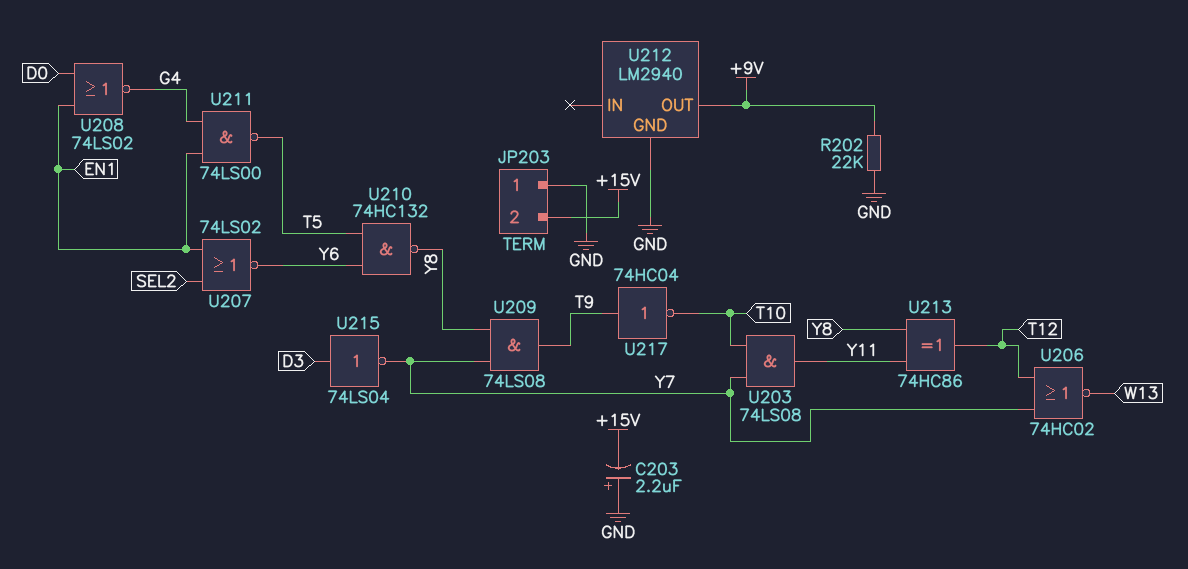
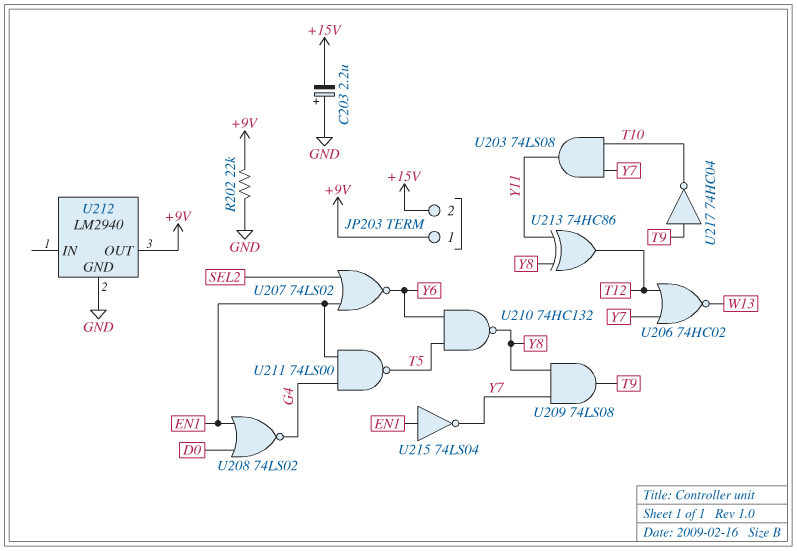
JP203 pin 1: GND -> +9V
U215: NOT 74LS04 (in D3, out Y7) -> NOT 74LS04 (in EN1, out Y7)

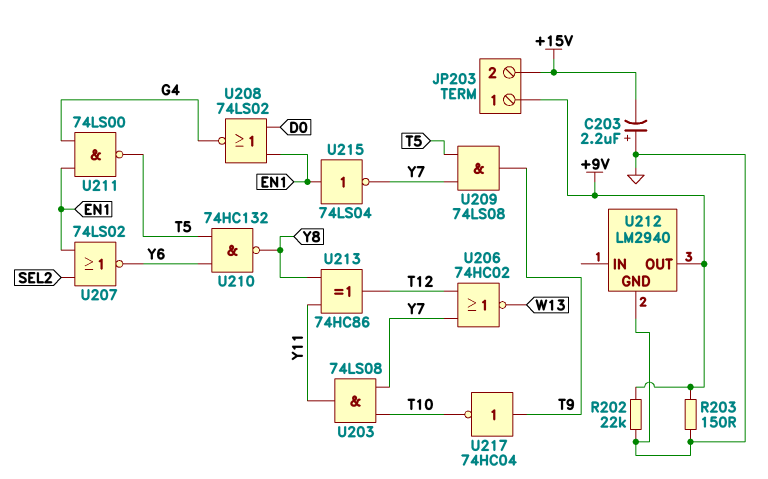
R203: none -> 150 (+9V, GND)
U209: AND 74LS08 (in Y7, in Y8, out T9) -> AND 74LS08 (in T5, in Y7, out T9)

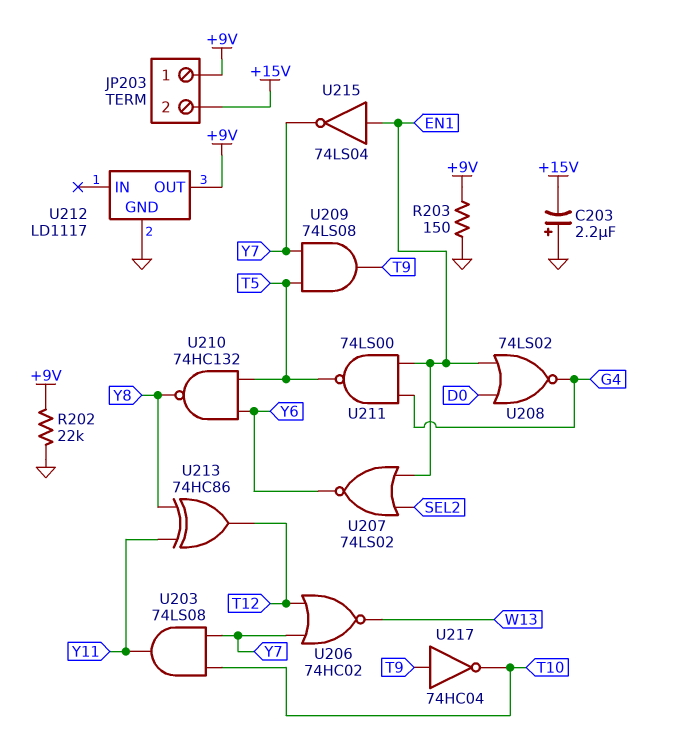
U212: LM2940 -> LD1117

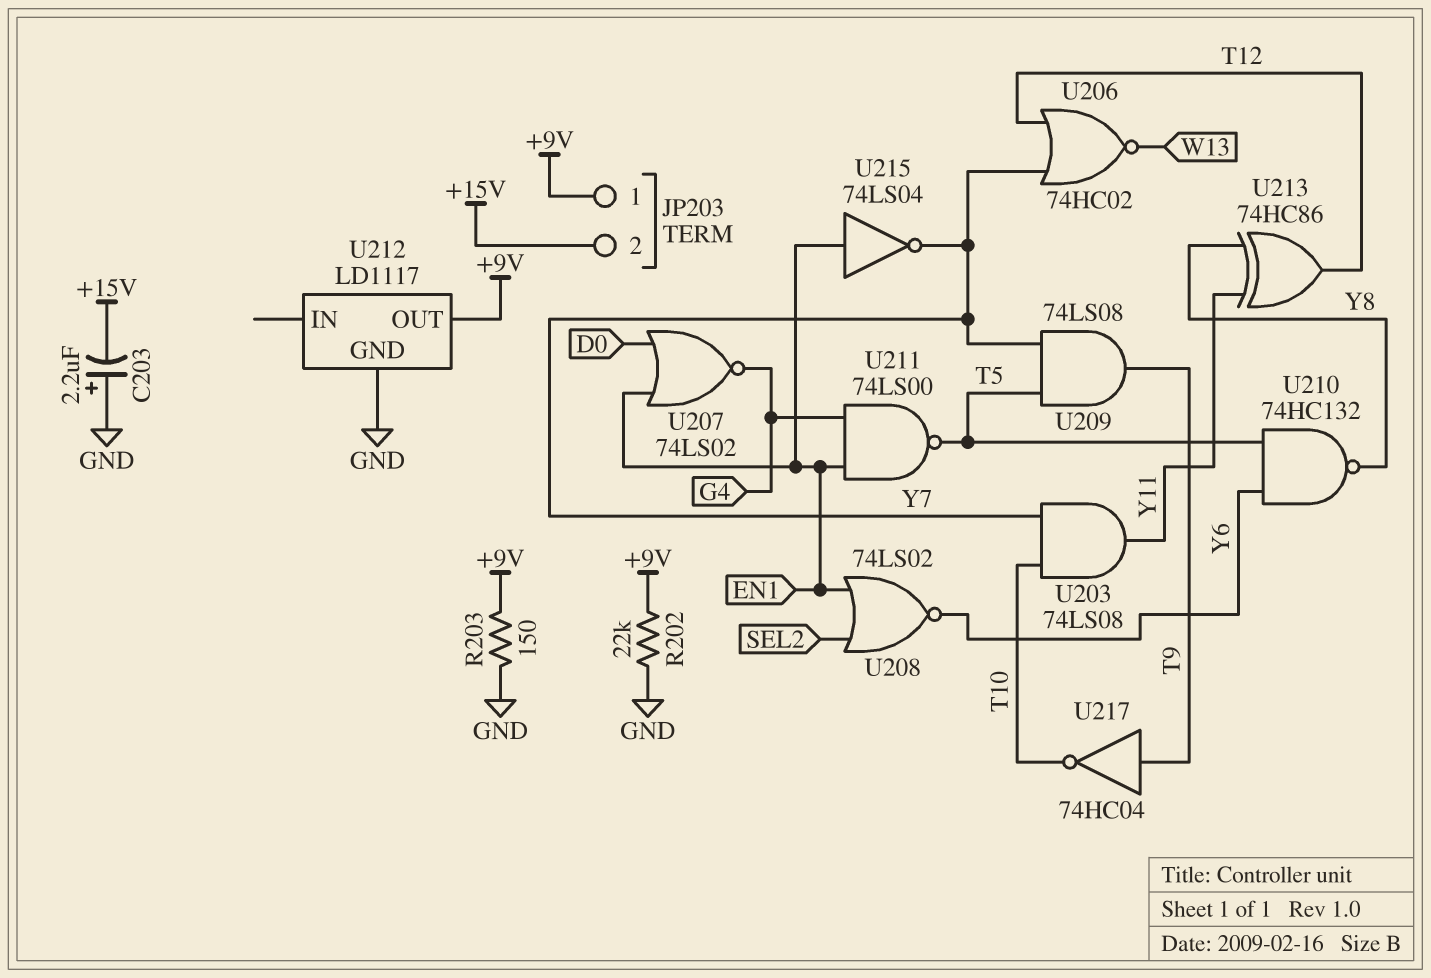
U207: NOR 74LS02 (in EN1, in SEL2, out Y6) -> NOR 74LS02 (in D0, in EN1, out G4)
U208: NOR 74LS02 (in D0, in EN1, out G4) -> NOR 74LS02 (in EN1, in SEL2, out Y6)

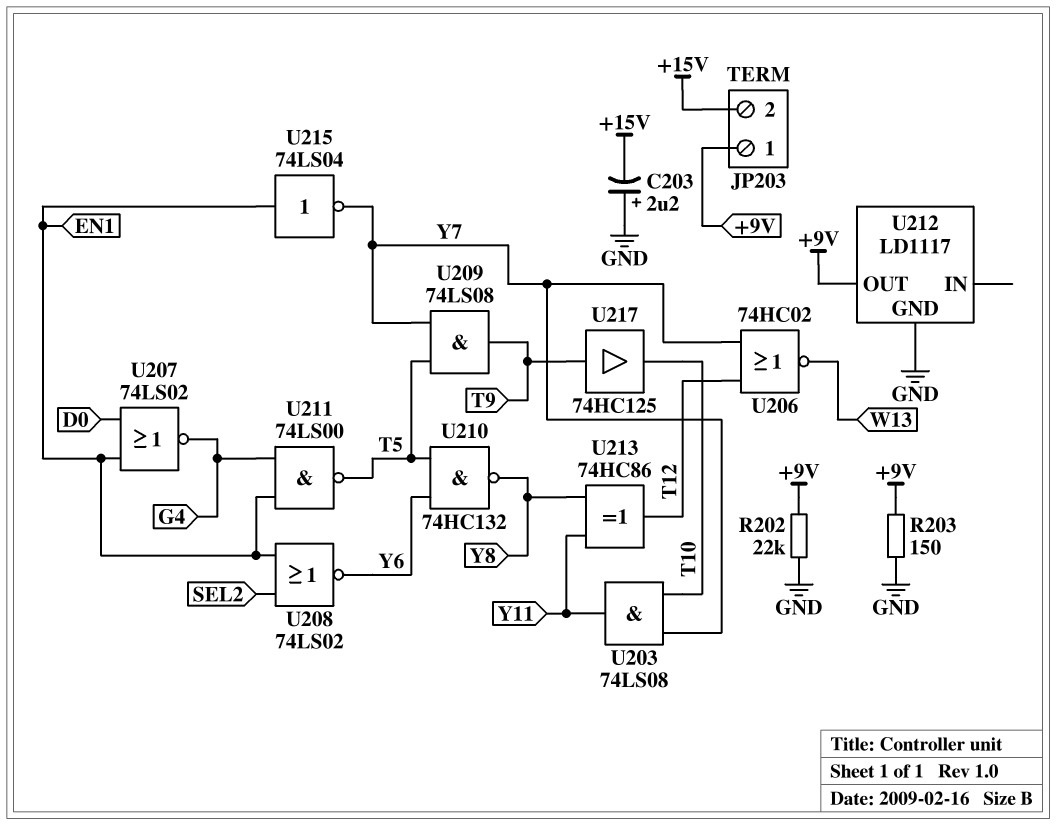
U217: NOT 74HC04 (in T9, out T10) -> buffer 74HC125 (in T9, out T10)

